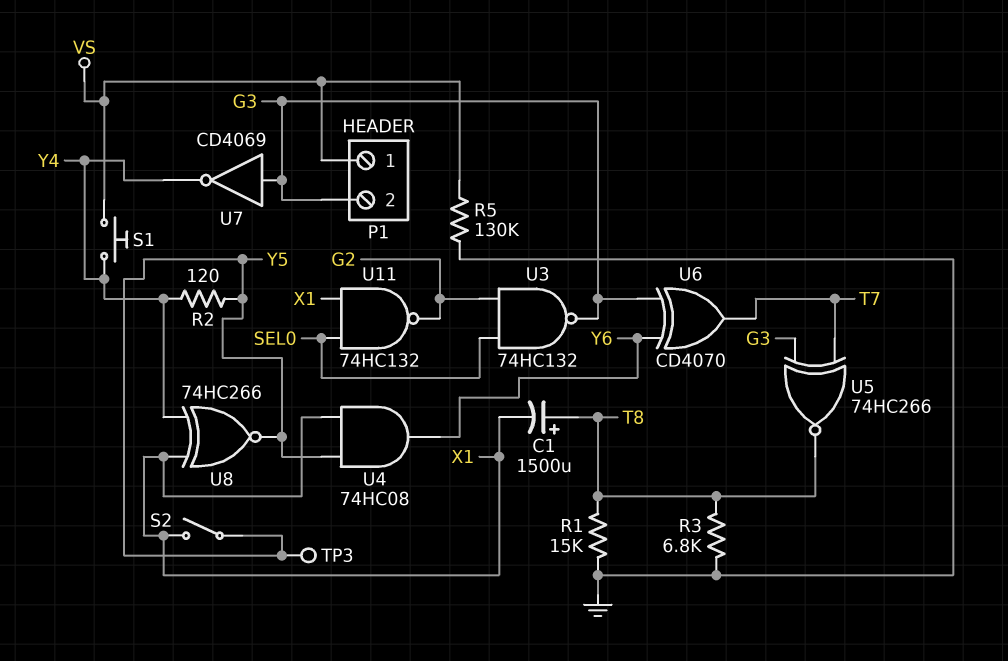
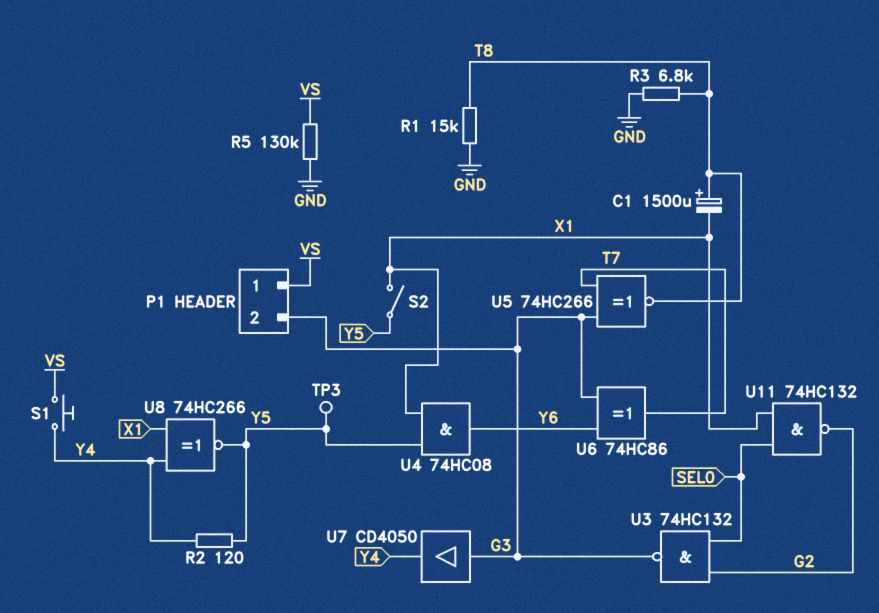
U6: XOR CD4070 (in G3, in Y6, out T7) -> XOR 74HC86 (in G3, in Y6, out T7)
U7: NOT CD4069 (in G3, out Y4) -> buffer CD4050 (in G3, out Y4)

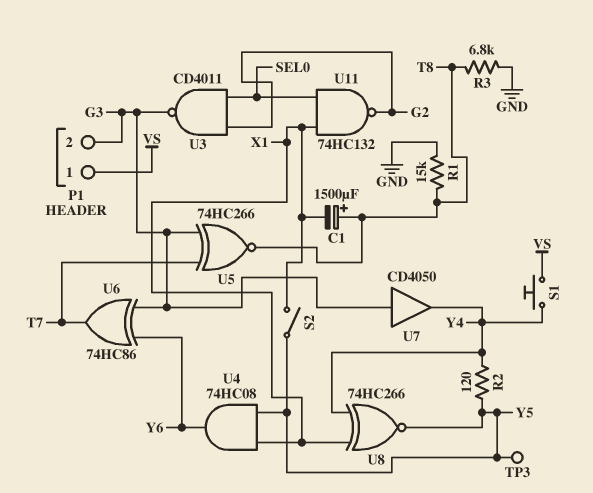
R5: 130k (GND, VS) -> none
U3: NAND 74HC132 (in G2, in SEL0, out G3) -> NAND CD4011 (in G2, in SEL0, out G3)

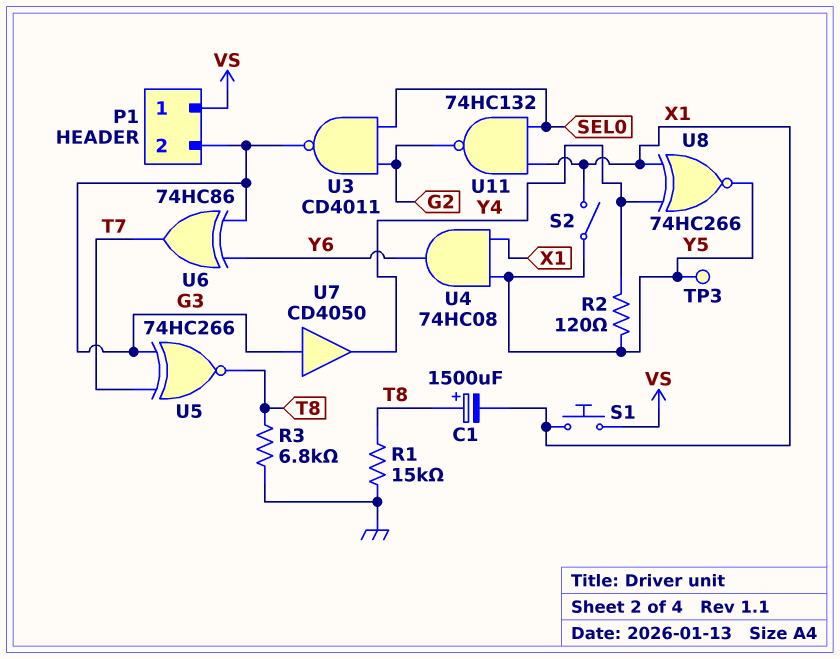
S1: button (VS, Y4) -> button (VS, X1)

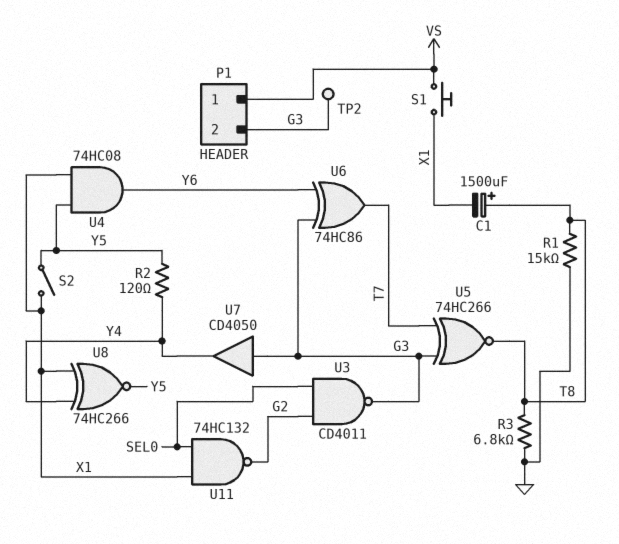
TP2: none -> test point (G3)
TP3: test point (Y5) -> none

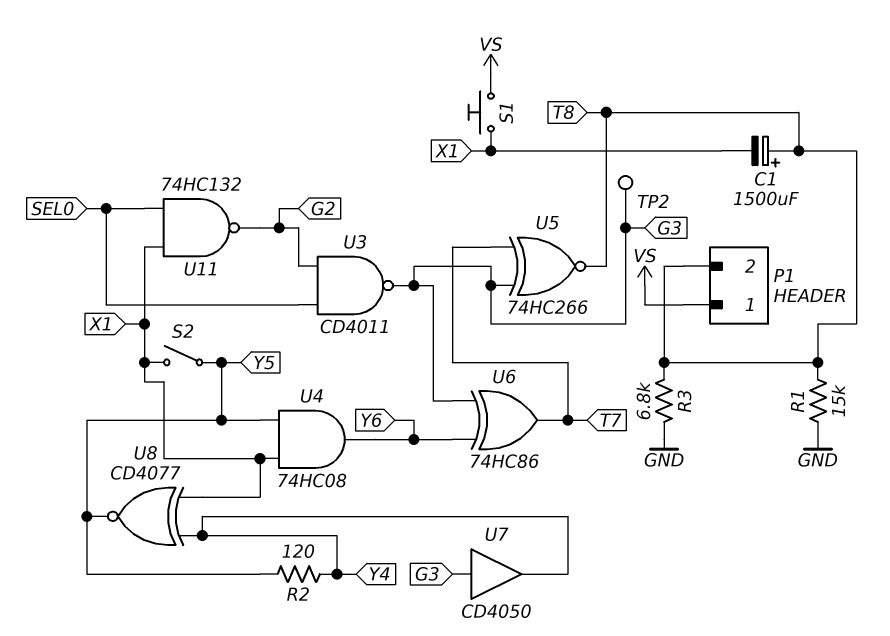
P1 pin 2: G3 -> T8
U8: XNOR 74HC266 (in X1, in Y4, out Y5) -> XNOR CD4077 (in X1, in Y4, out Y5)

